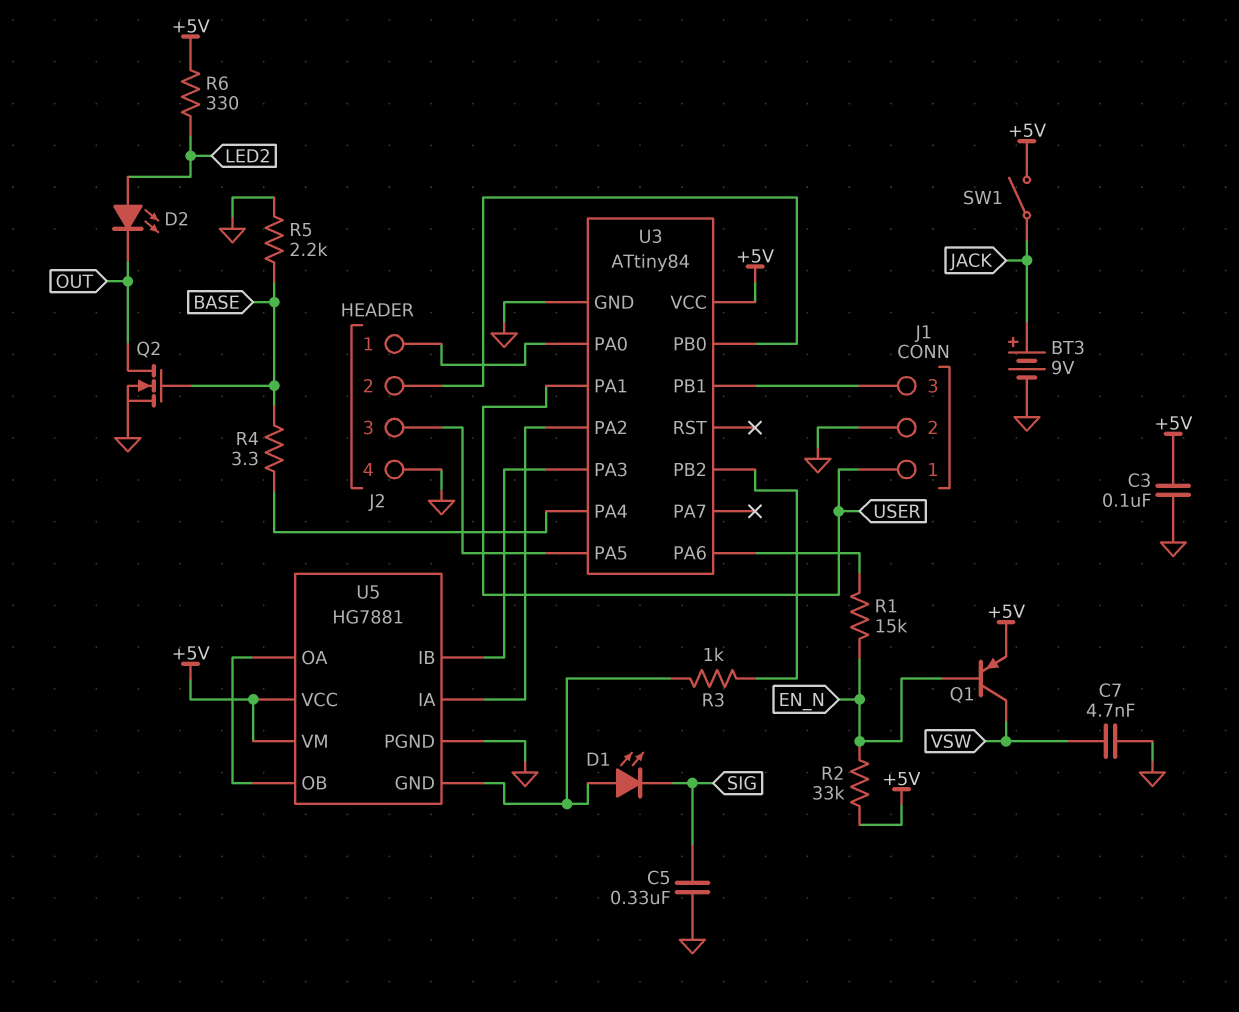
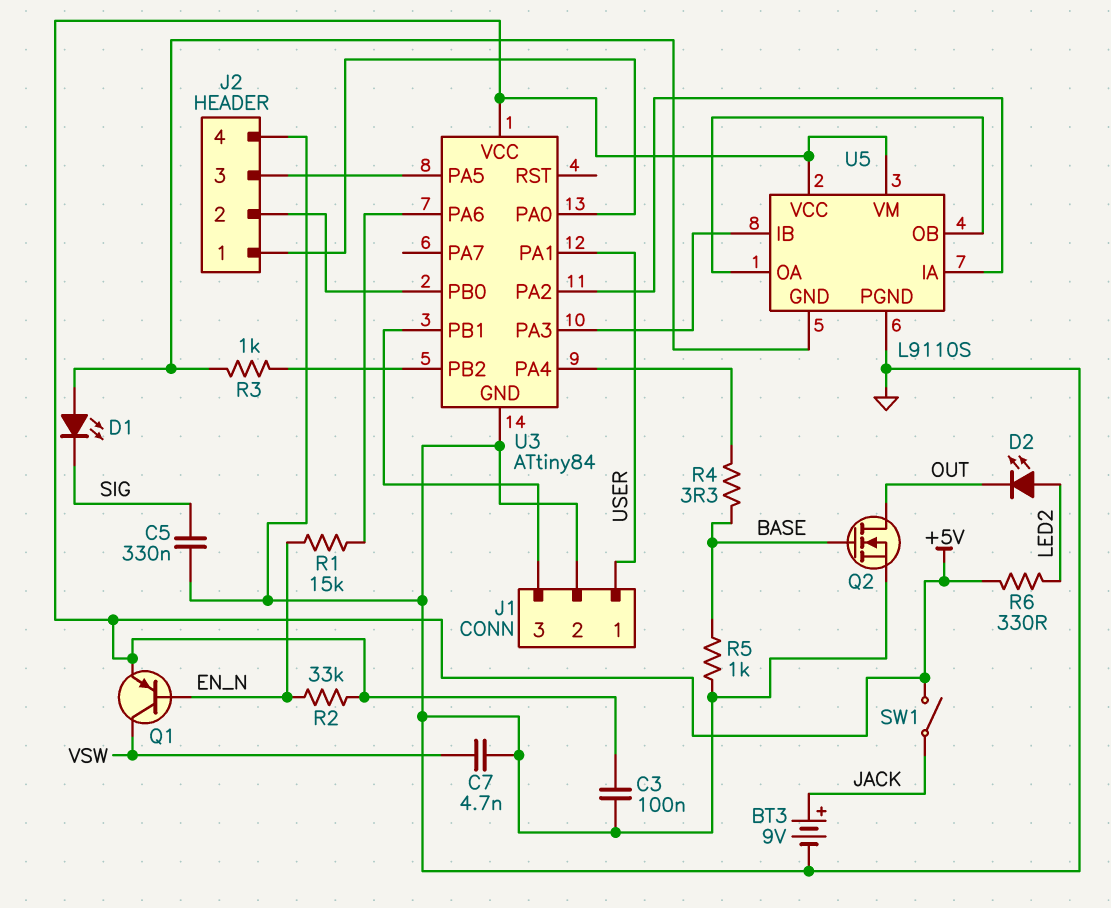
R5: 2.2k (BASE, GND) -> 1k (BASE, GND)
U5: HG7881 -> L9110S

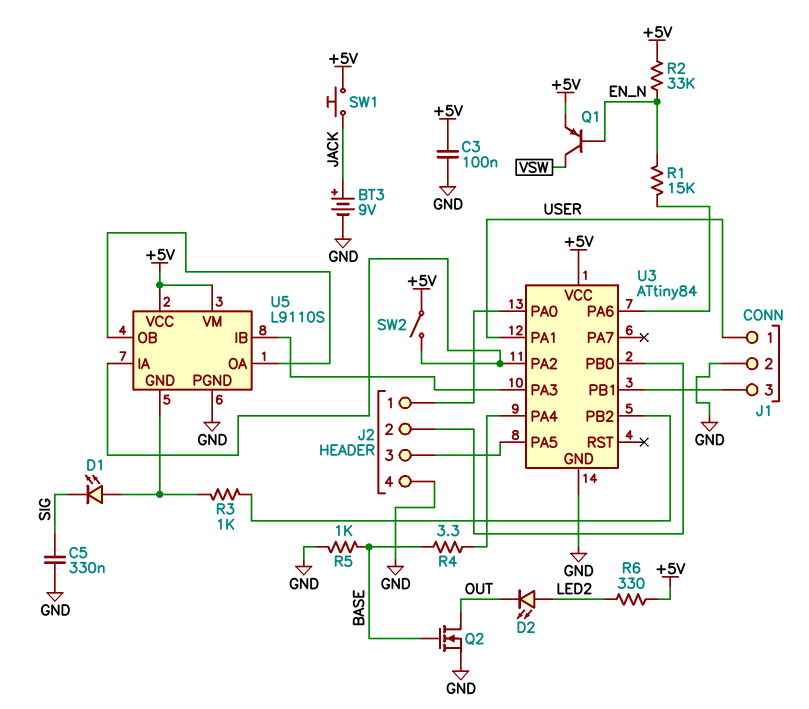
C7: 4.7nF (GND, VSW) -> none
SW1: switch (+5V, JACK) -> button (+5V, JACK)
SW2: none -> switch (+5V, U3/PA2)

